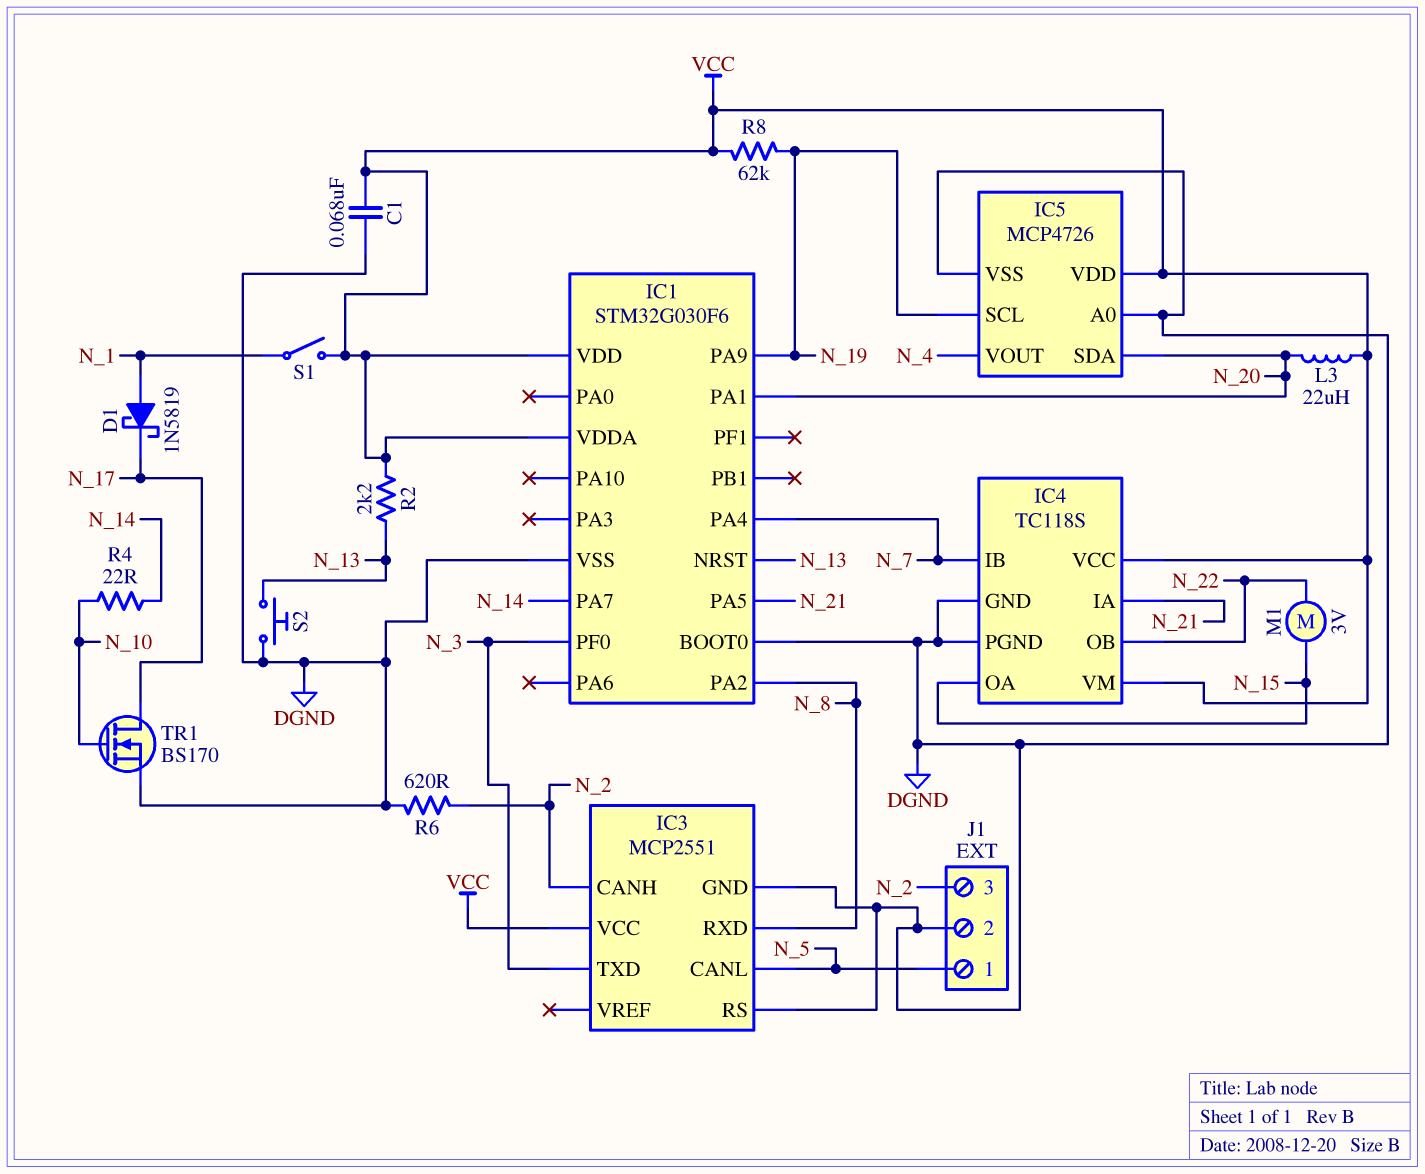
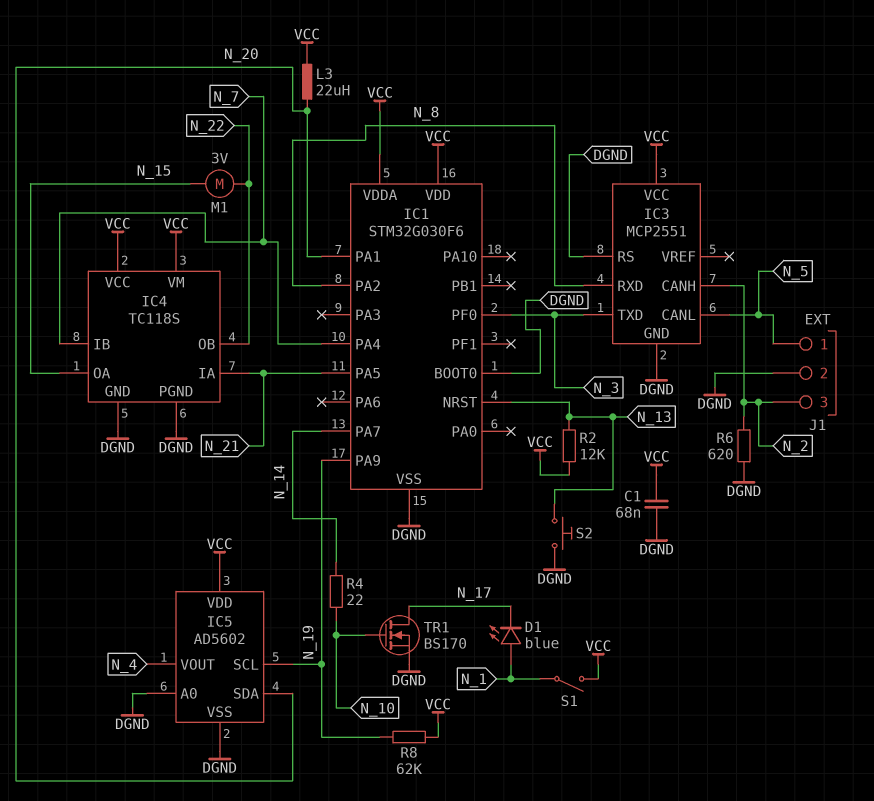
D1: schottky 1N5819 (A N_1, K N_17) -> LED blue (A N_1, K N_17)
IC5: MCP4726 -> AD5602
R2: 2.2k (N_13, VCC) -> 12k (N_13, VCC)

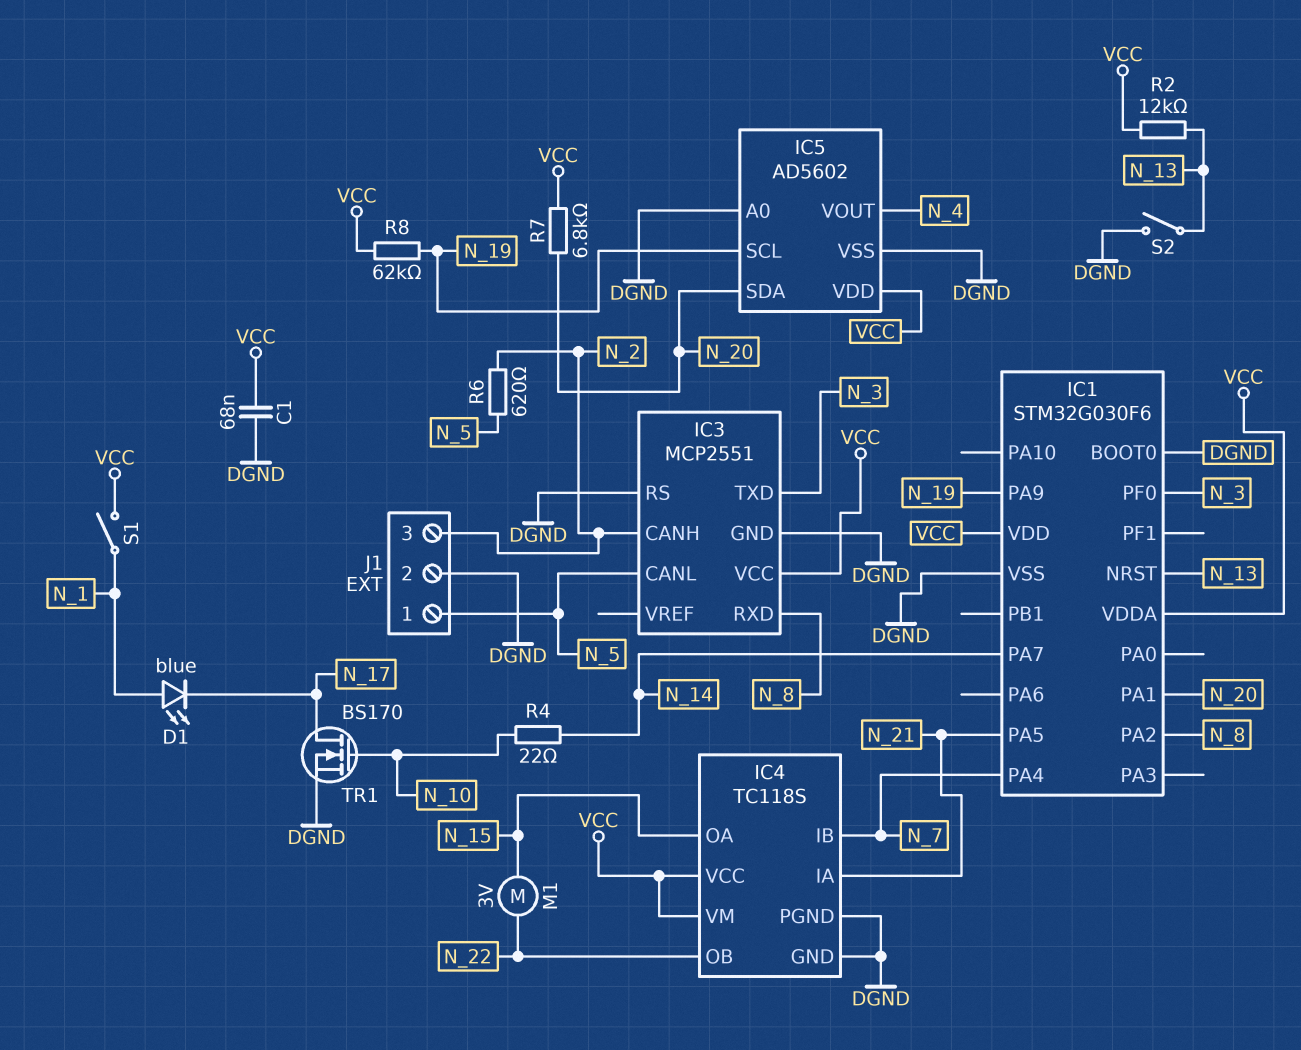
L3: 22uH (N_20, VCC) -> none
R6: 620 (DGND, N_2) -> 620 (N_2, N_5)
R7: none -> 6.8k (N_20, VCC)
S2: button (DGND, N_13) -> switch (DGND, N_13)

